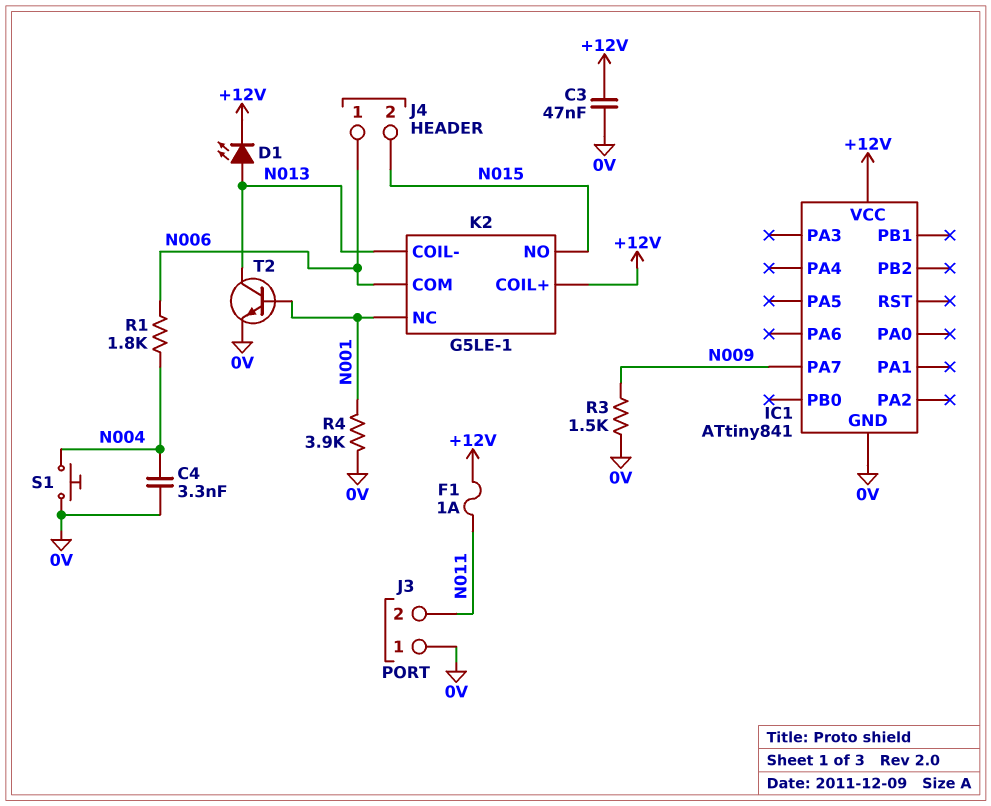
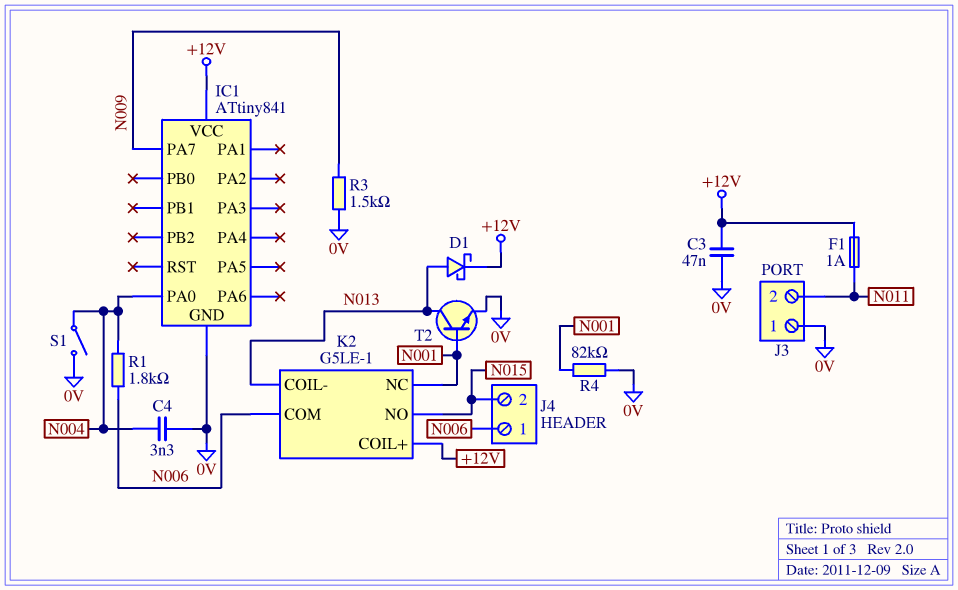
D1: LED (A N013, K +12V) -> schottky (A N013, K +12V)
IC1 pin PA0: none -> N004
R4: 3.9k (0V, N001) -> 82k (0V, N001)
S1: button (0V, N004) -> switch (0V, N004)

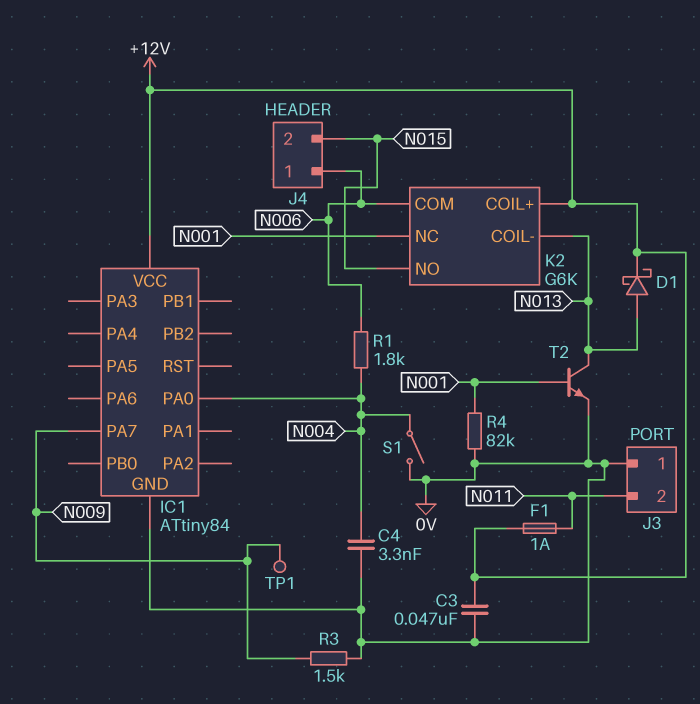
IC1: ATtiny841 -> ATtiny84
K2: G5LE-1 -> G6K
TP1: none -> test point (N009)

